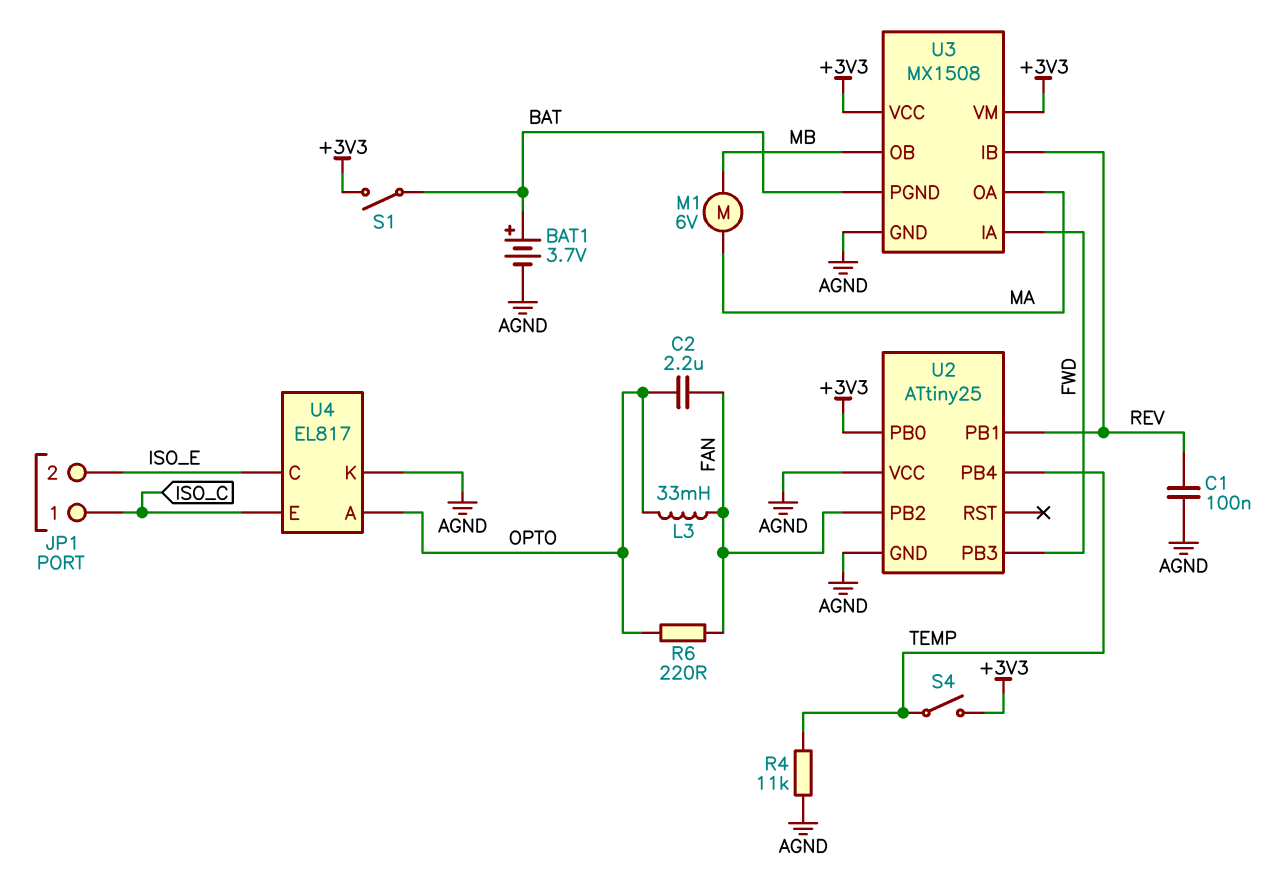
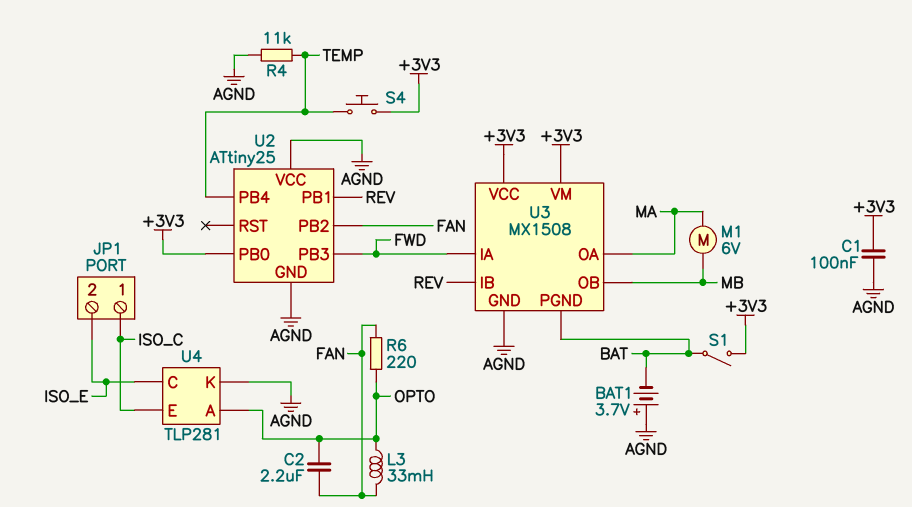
BAT1: 3.7V (plus BAT, minus AGND) -> 3.7V (plus AGND, minus BAT)
C1: 100nF (AGND, REV) -> 100nF (+3V3, AGND)
S4: switch (+3V3, TEMP) -> button (+3V3, TEMP)
U4: EL817 -> TLP281

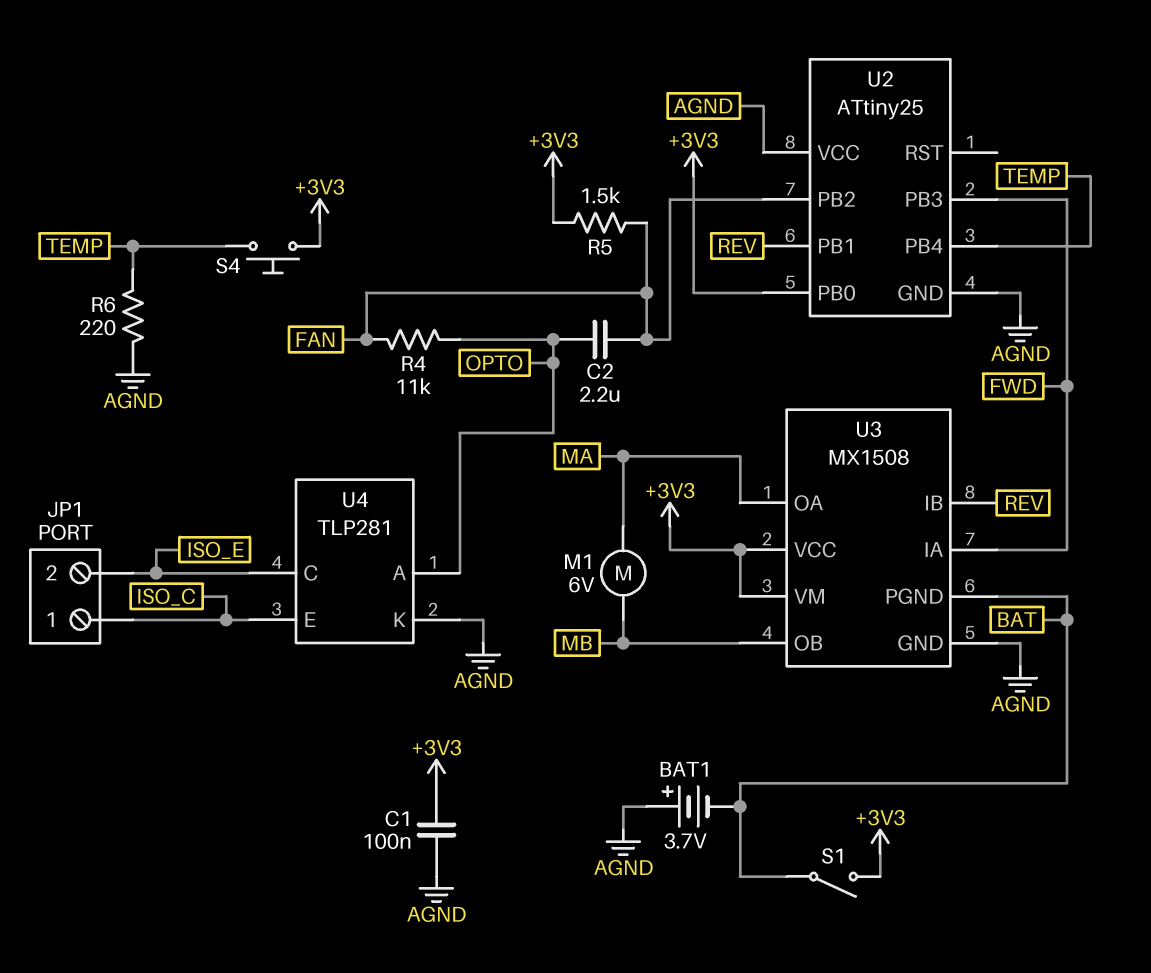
L3: 33mH (FAN, OPTO) -> none
R4: 11k (AGND, TEMP) -> 11k (FAN, OPTO)
R5: none -> 1.5k (+3V3, FAN)
R6: 220 (FAN, OPTO) -> 220 (AGND, TEMP)

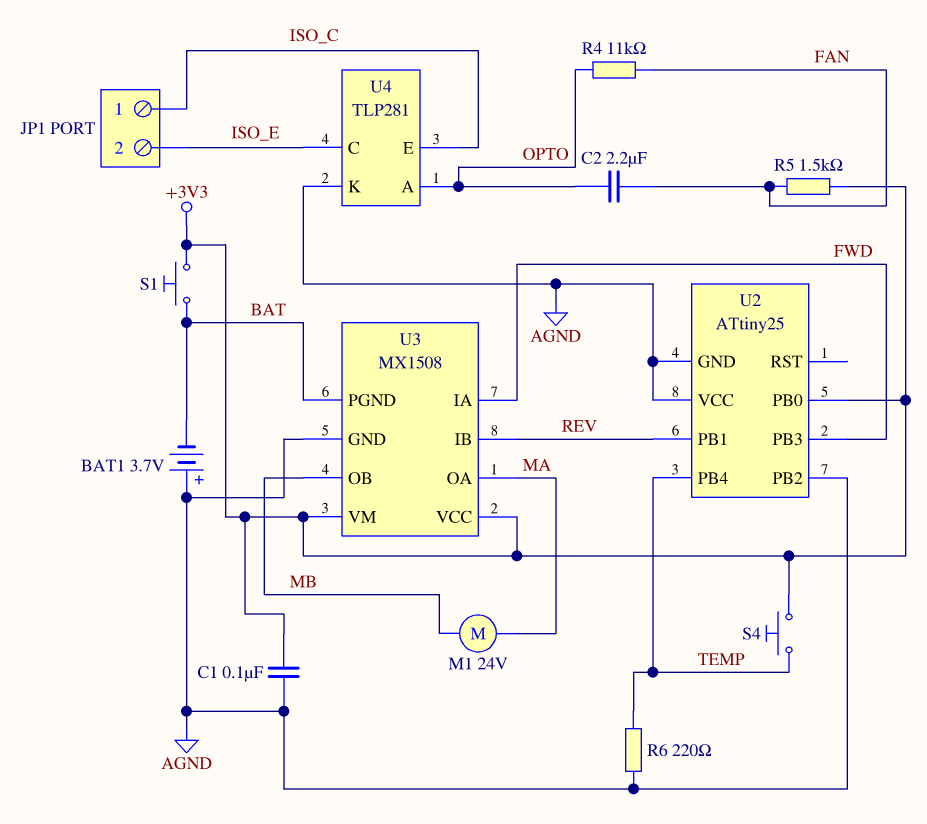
M1: motor 6V (MA, MB) -> motor 24V (MA, MB)
S1: switch (+3V3, BAT) -> button (+3V3, BAT)
U2 pin PB2: FAN -> AGND

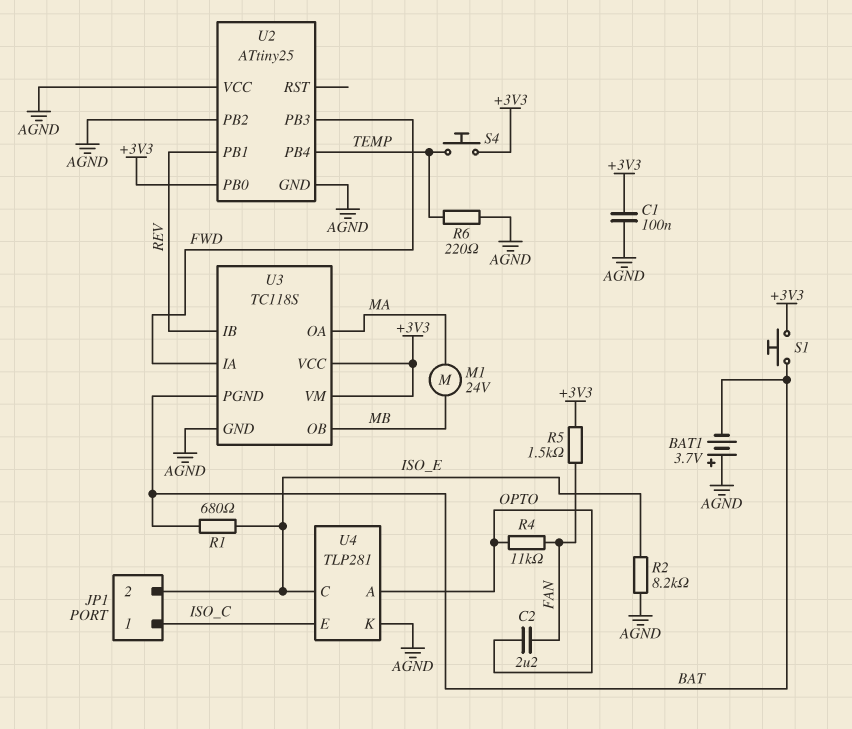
R1: none -> 680 (BAT, ISO_E)
R2: none -> 8.2k (AGND, ISO_E)
U3: MX1508 -> TC118S

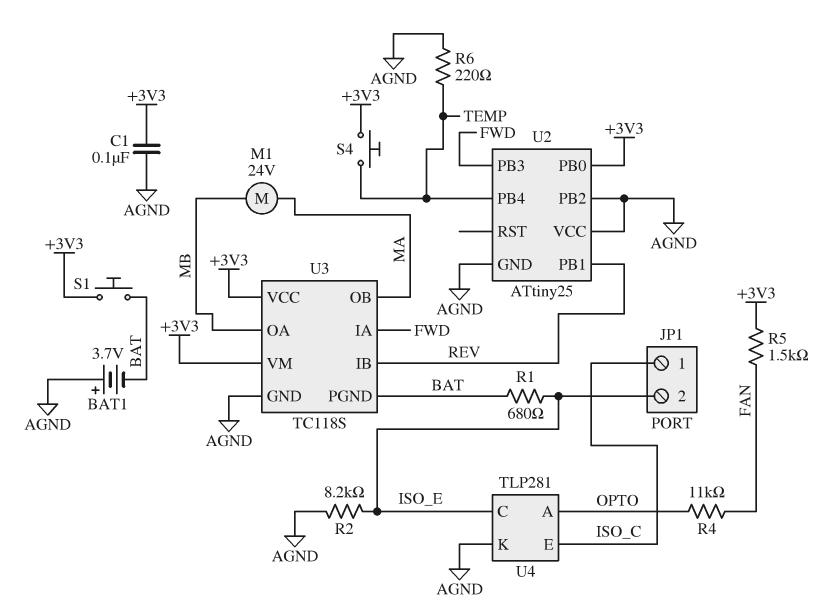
C2: 2.2uF (FAN, OPTO) -> none
U3 pin OA: MA -> MB
U3 pin OB: MB -> MA

